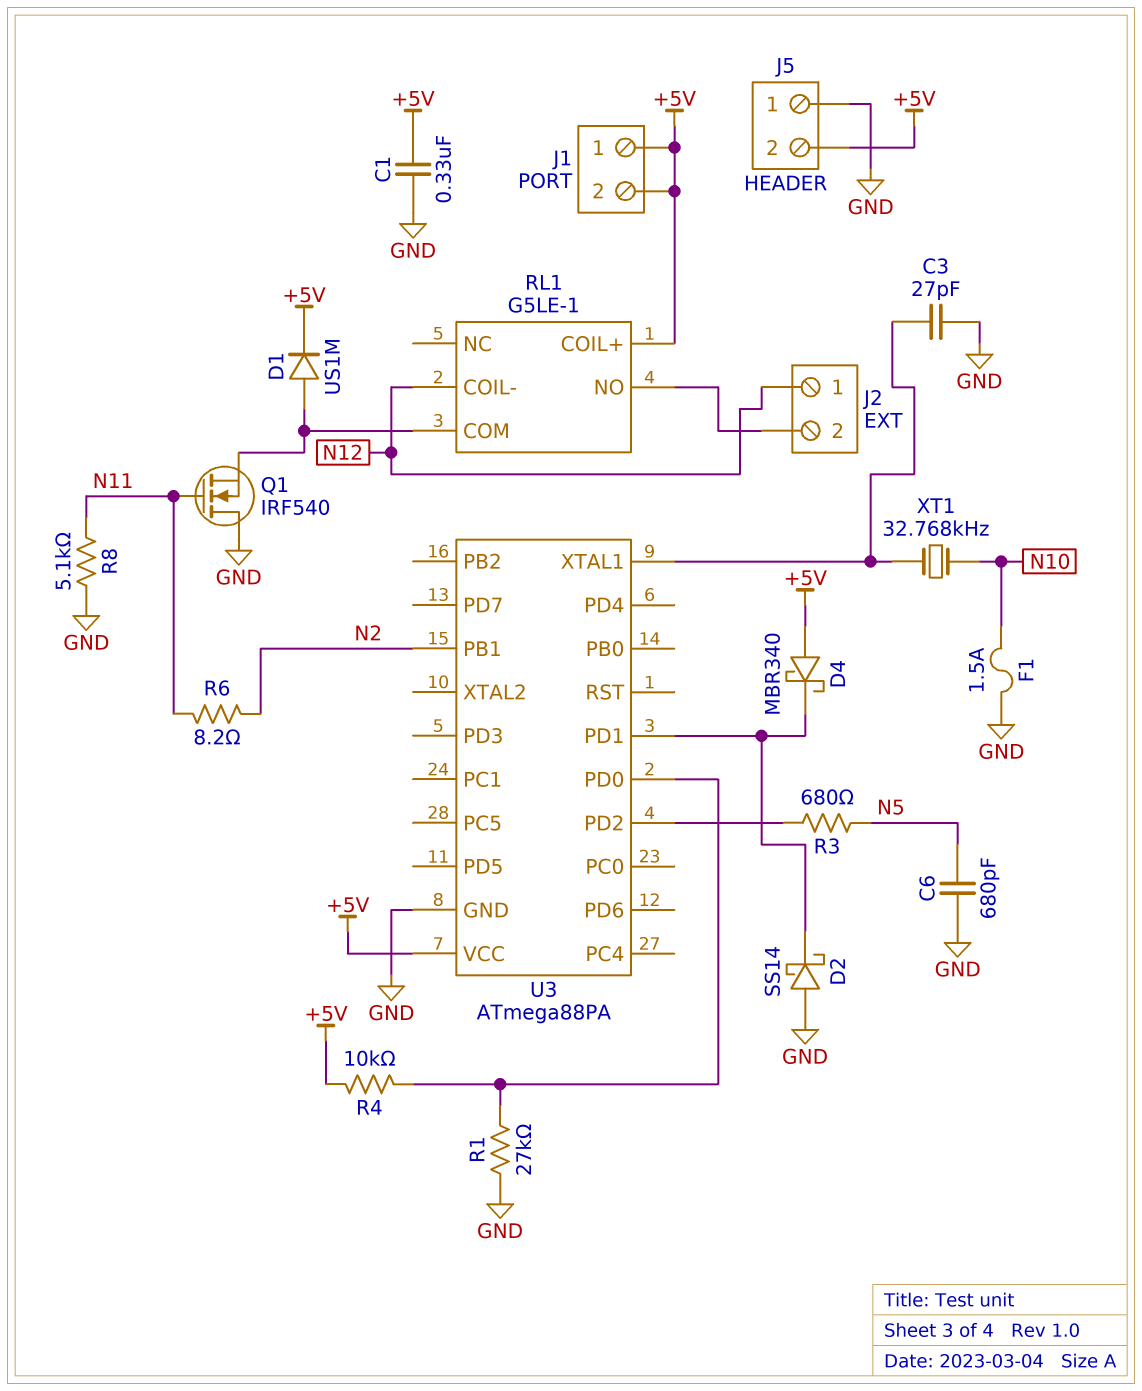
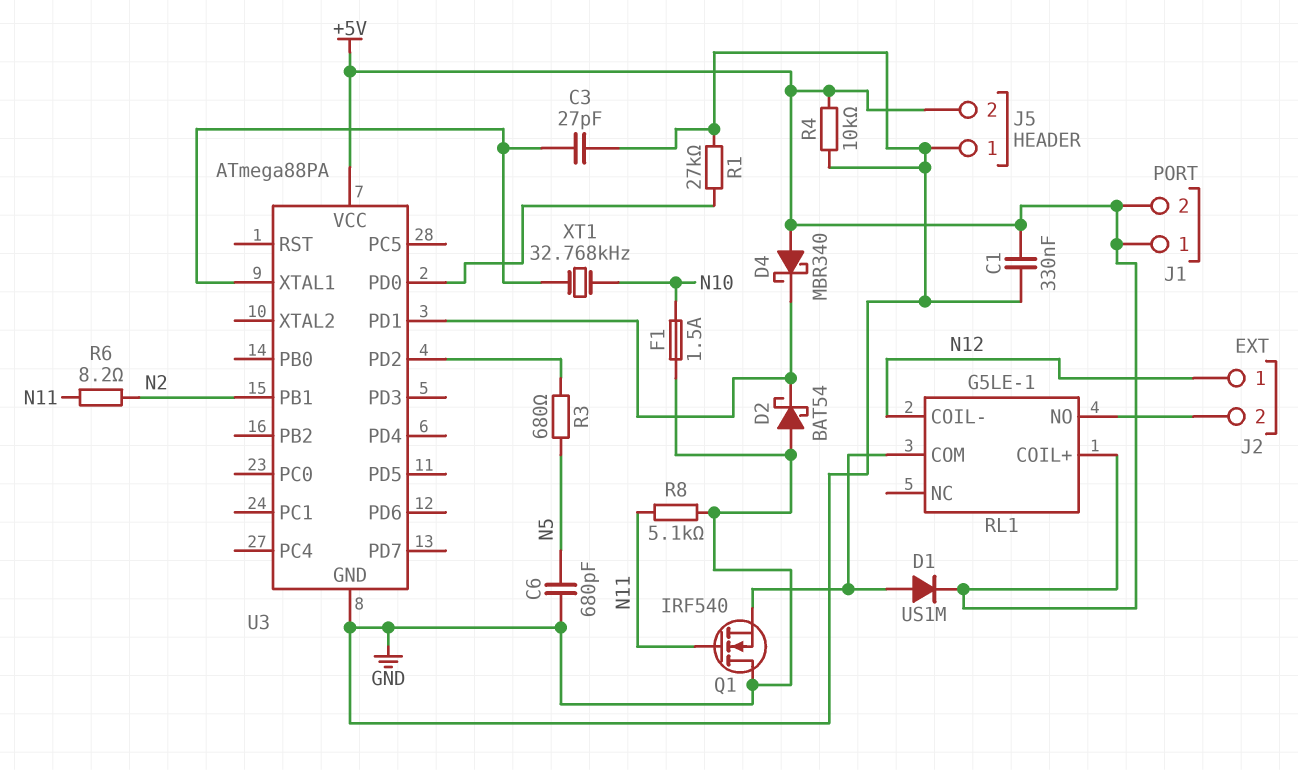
D2: schottky SS14 (A GND, K U3/PD1) -> schottky BAT54 (A GND, K U3/PD1)
R4: 10k (+5V, U3/PD0) -> 10k (+5V, GND)

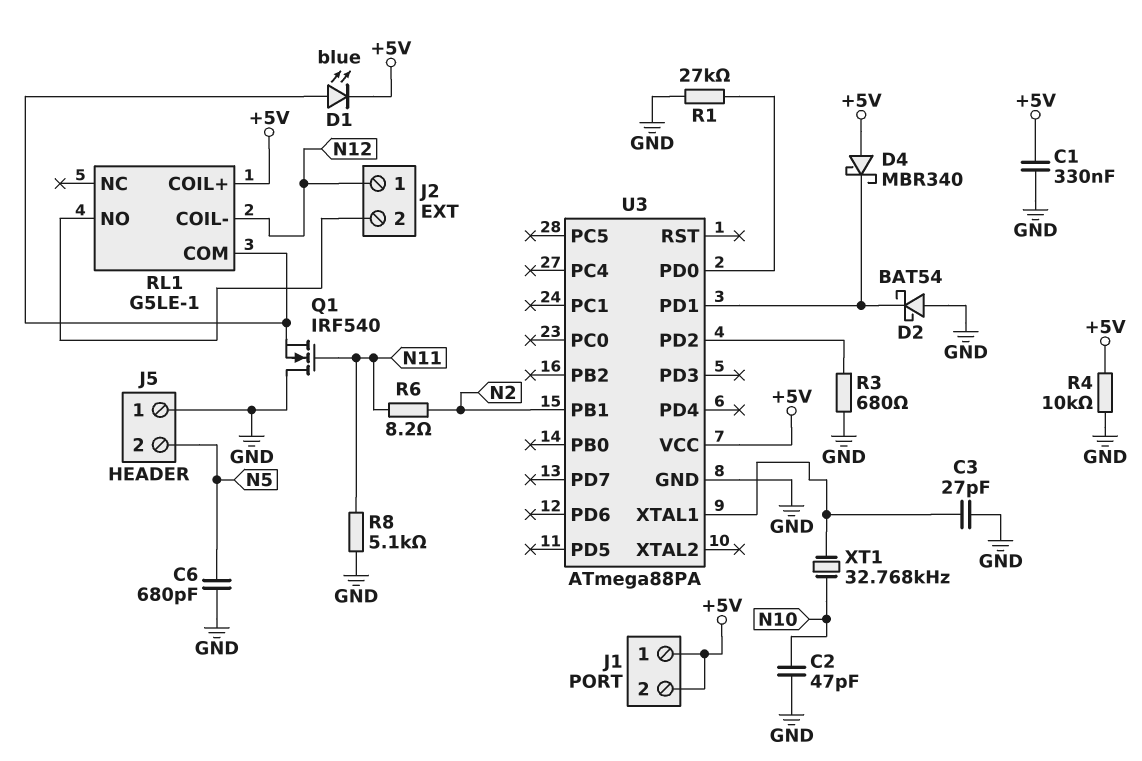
C2: none -> 47pF (GND, N10)
D1: diode US1M (A RL1/COM, K +5V) -> LED blue (A RL1/COM, K +5V)
F1: 1.5A (GND, N10) -> none
J5 pin 2: +5V -> N5
R3: 680 (N5, U3/PD2) -> 680 (GND, U3/PD2)

